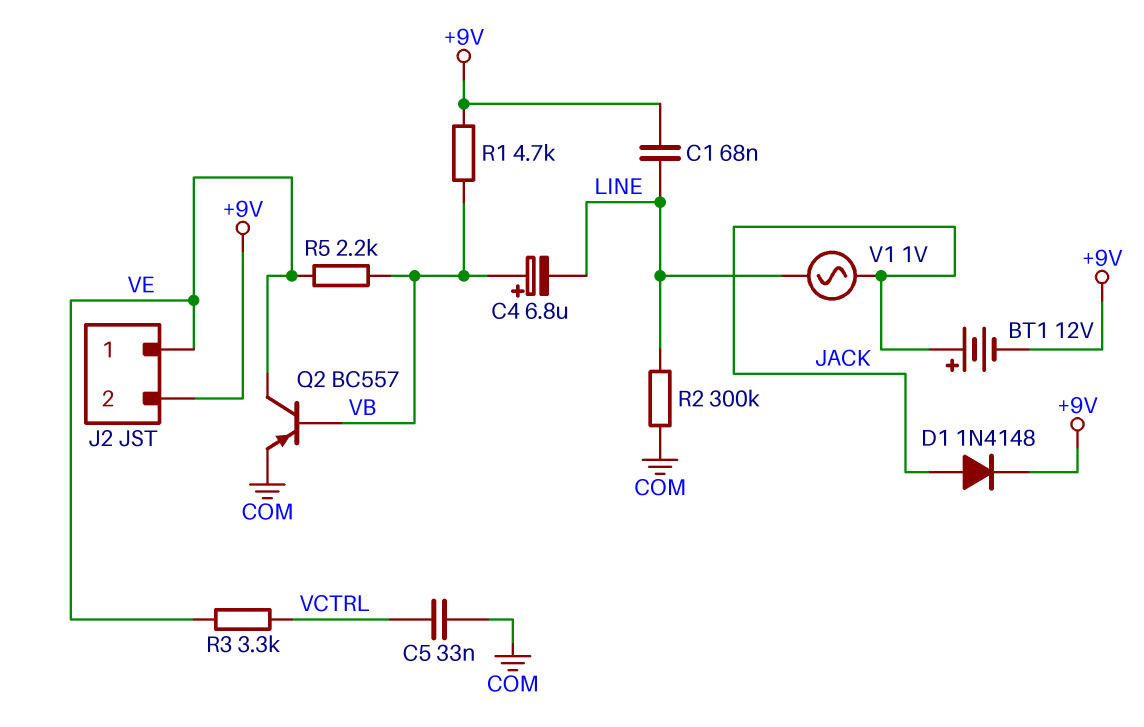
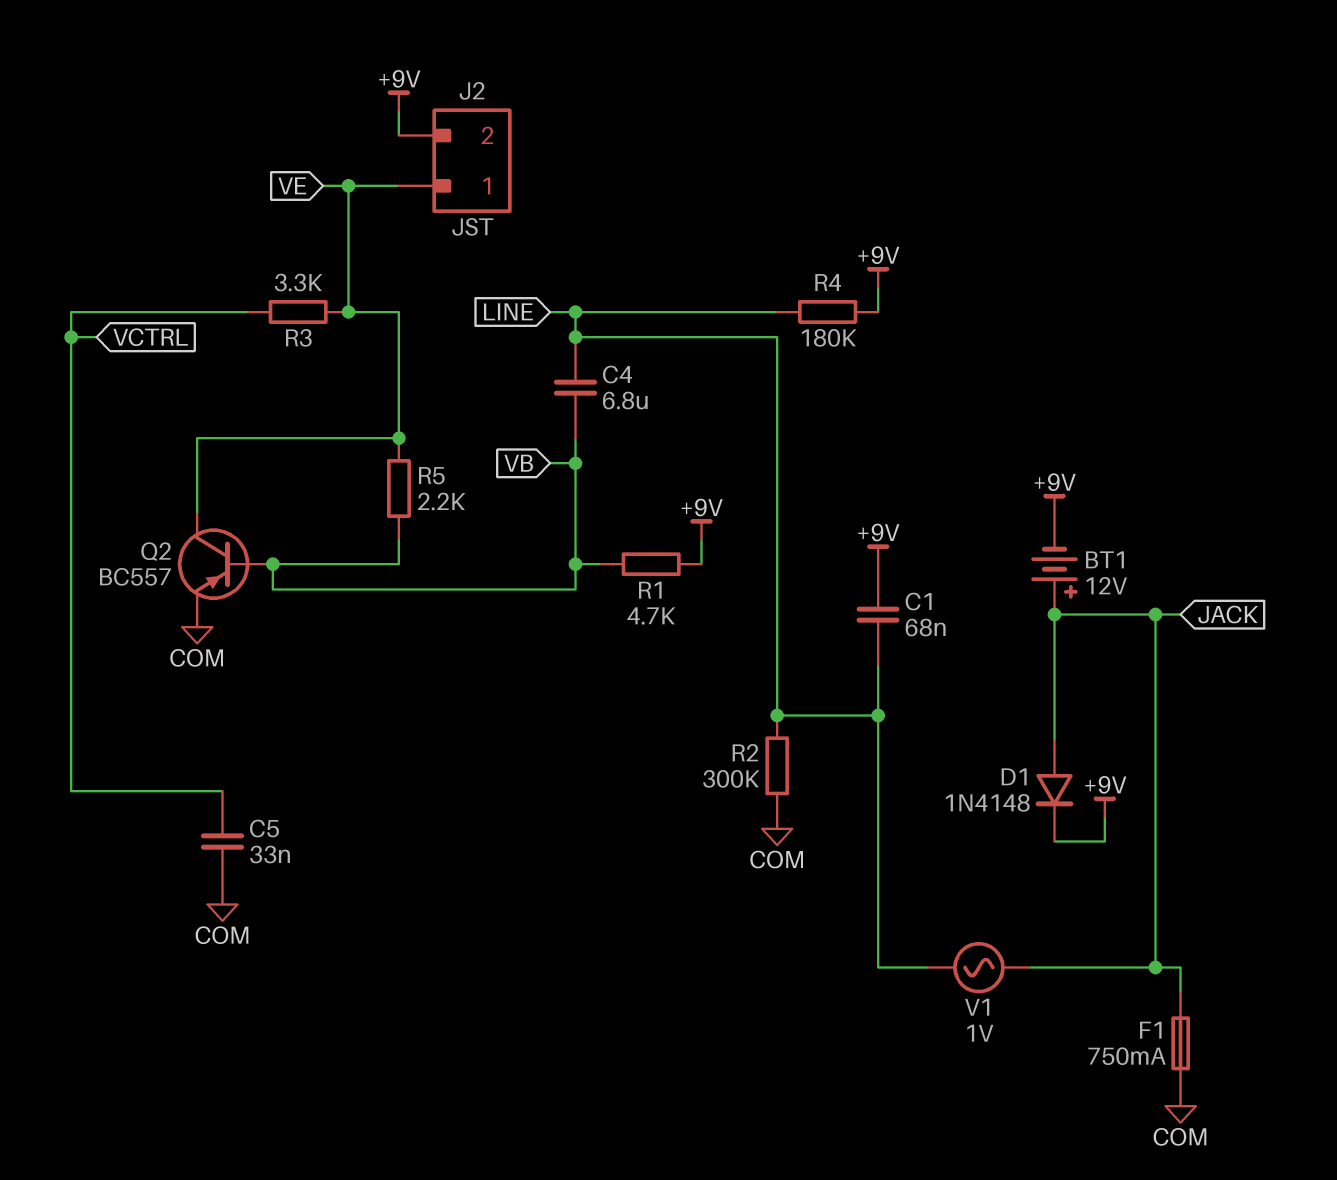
C4: 6.8uF (plus VB, minus LINE) -> 6.8uF (LINE, VB)
F1: none -> 750mA (COM, JACK)
R4: none -> 180k (+9V, LINE)

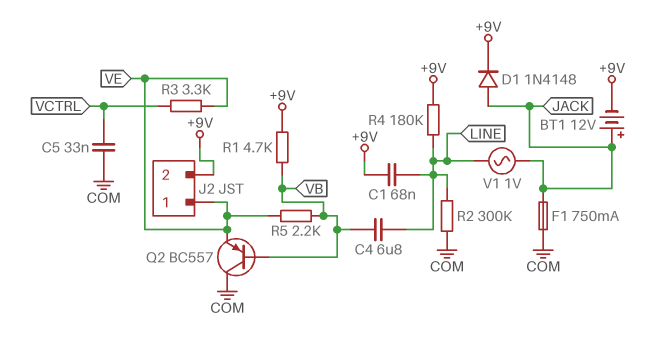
Q2: PNP BC557 (B VB, C VE, E COM) -> PNP BC557 (B VB, C COM, E VE)

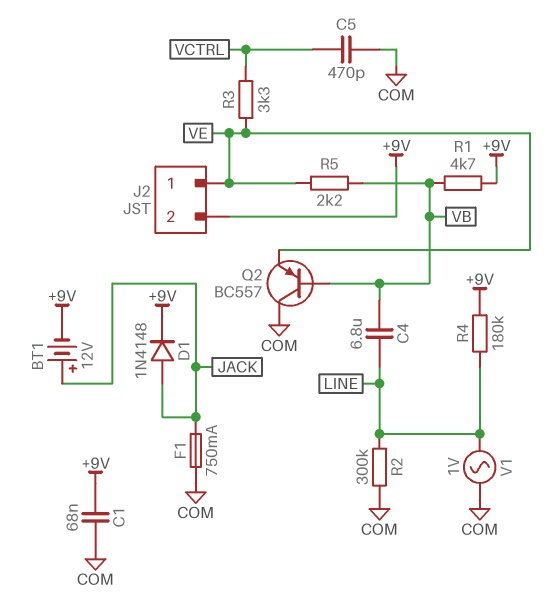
C1: 68nF (+9V, LINE) -> 68nF (+9V, COM)
C5: 33nF (COM, VCTRL) -> 470pF (COM, VCTRL)
V1: AC 1V (JACK, LINE) -> AC 1V (COM, LINE)

